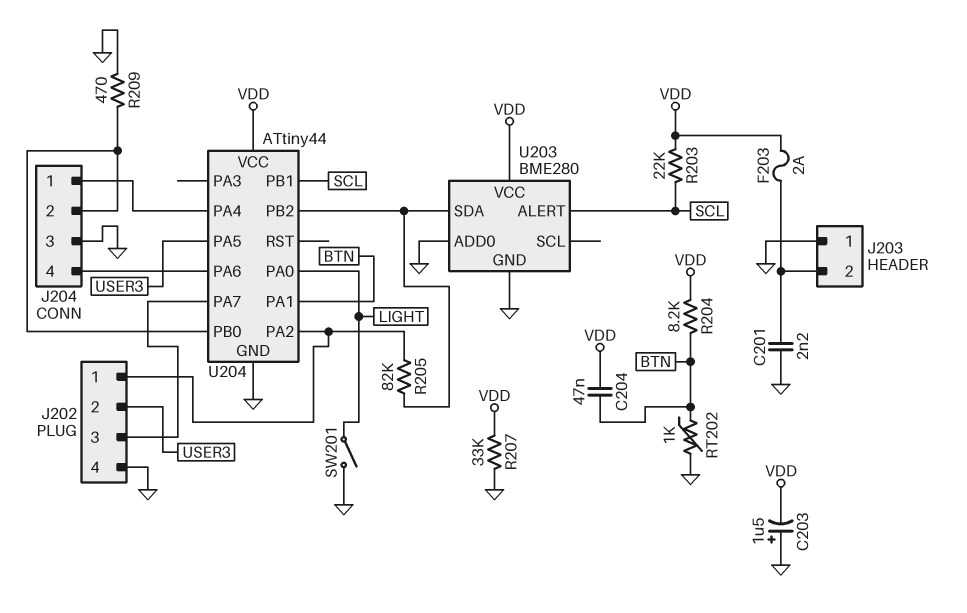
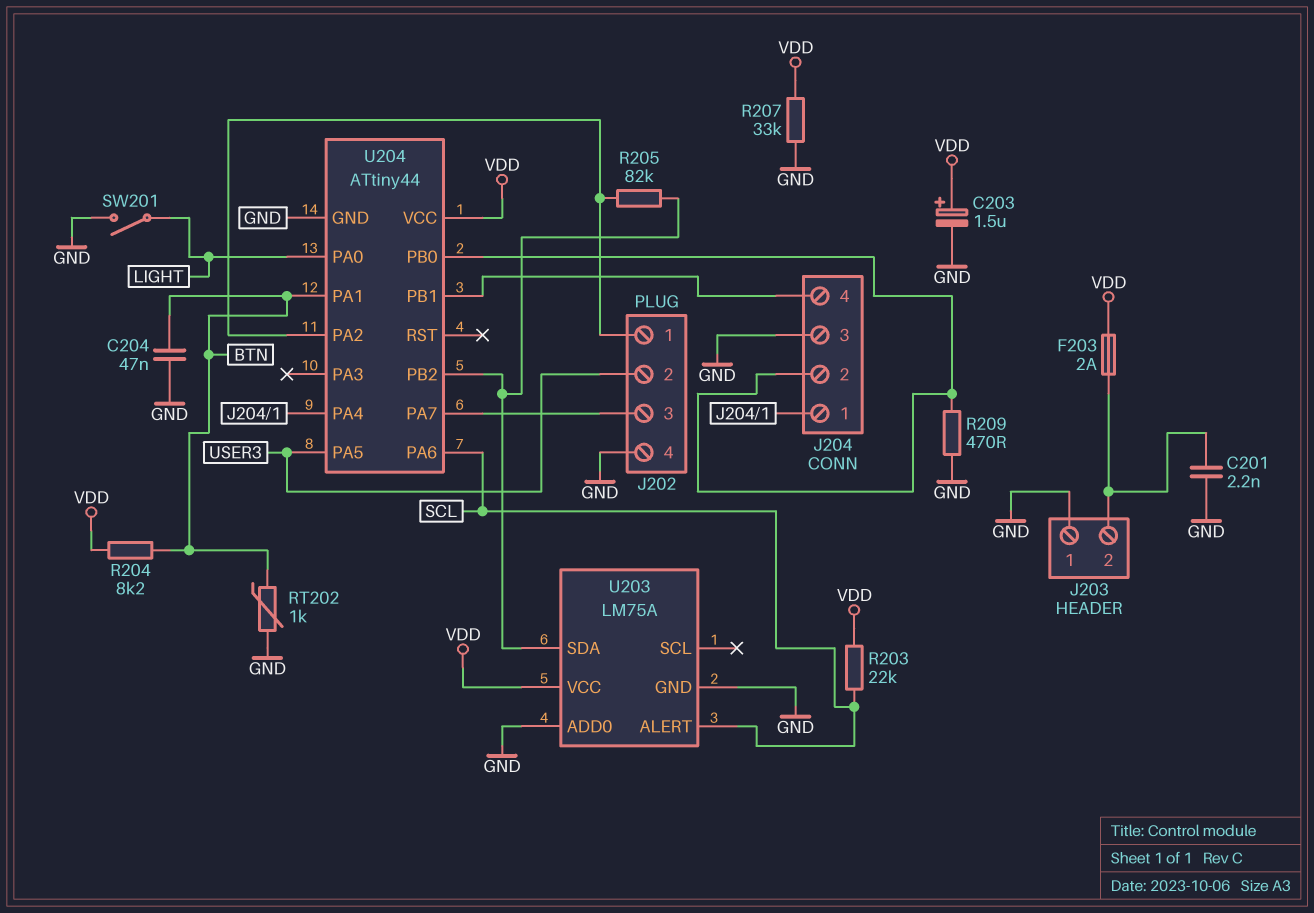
C203: 1.5uF (plus GND, minus VDD) -> 1.5uF (plus VDD, minus GND)
C204: 47nF (BTN, VDD) -> 47nF (BTN, GND)
U203: BME280 -> LM75A
U204 pin PA6: J204/4 -> SCL
U204 pin PB1: SCL -> J204/4

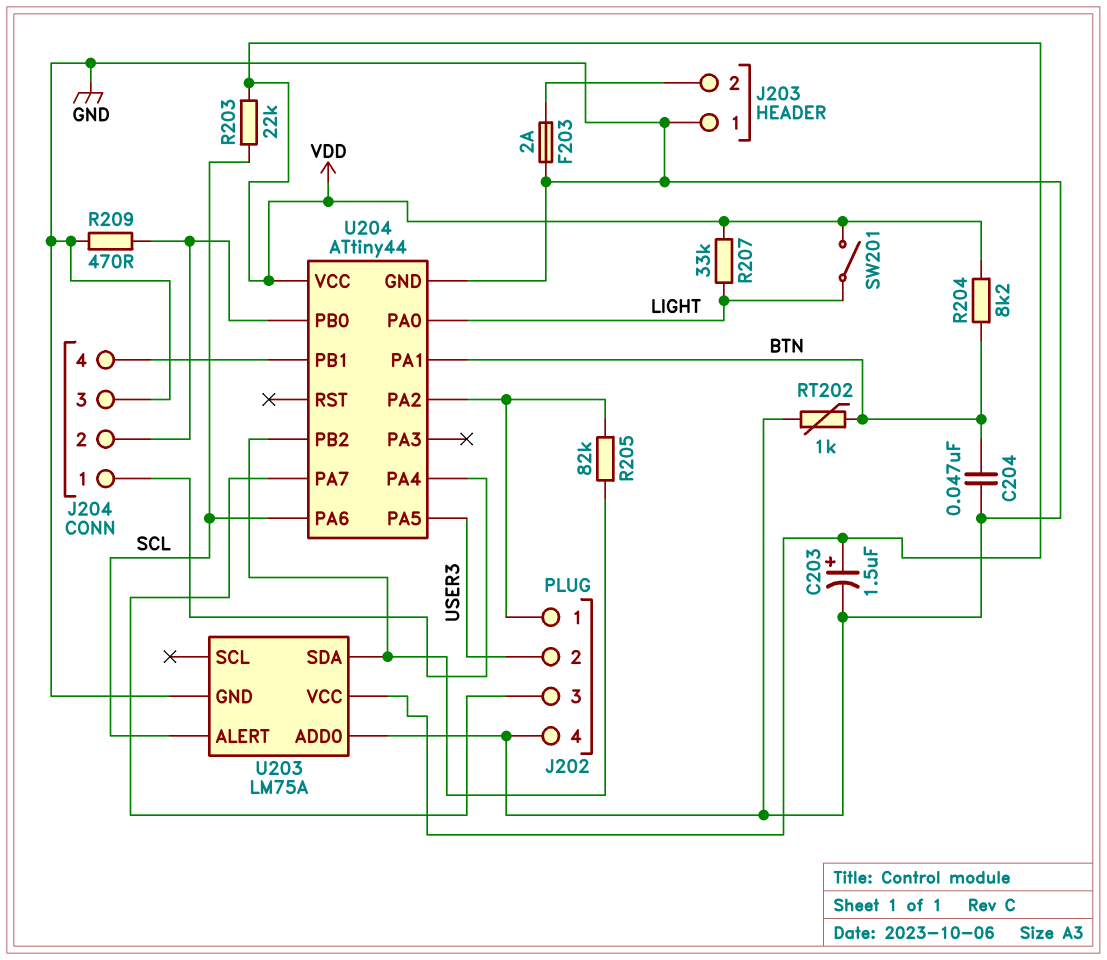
C201: 2.2nF (GND, J203/2) -> none
F203: 2A (J203/2, VDD) -> 2A (GND, J203/2)
R207: 33k (GND, VDD) -> 33k (LIGHT, VDD)
SW201: switch (GND, LIGHT) -> switch (LIGHT, VDD)

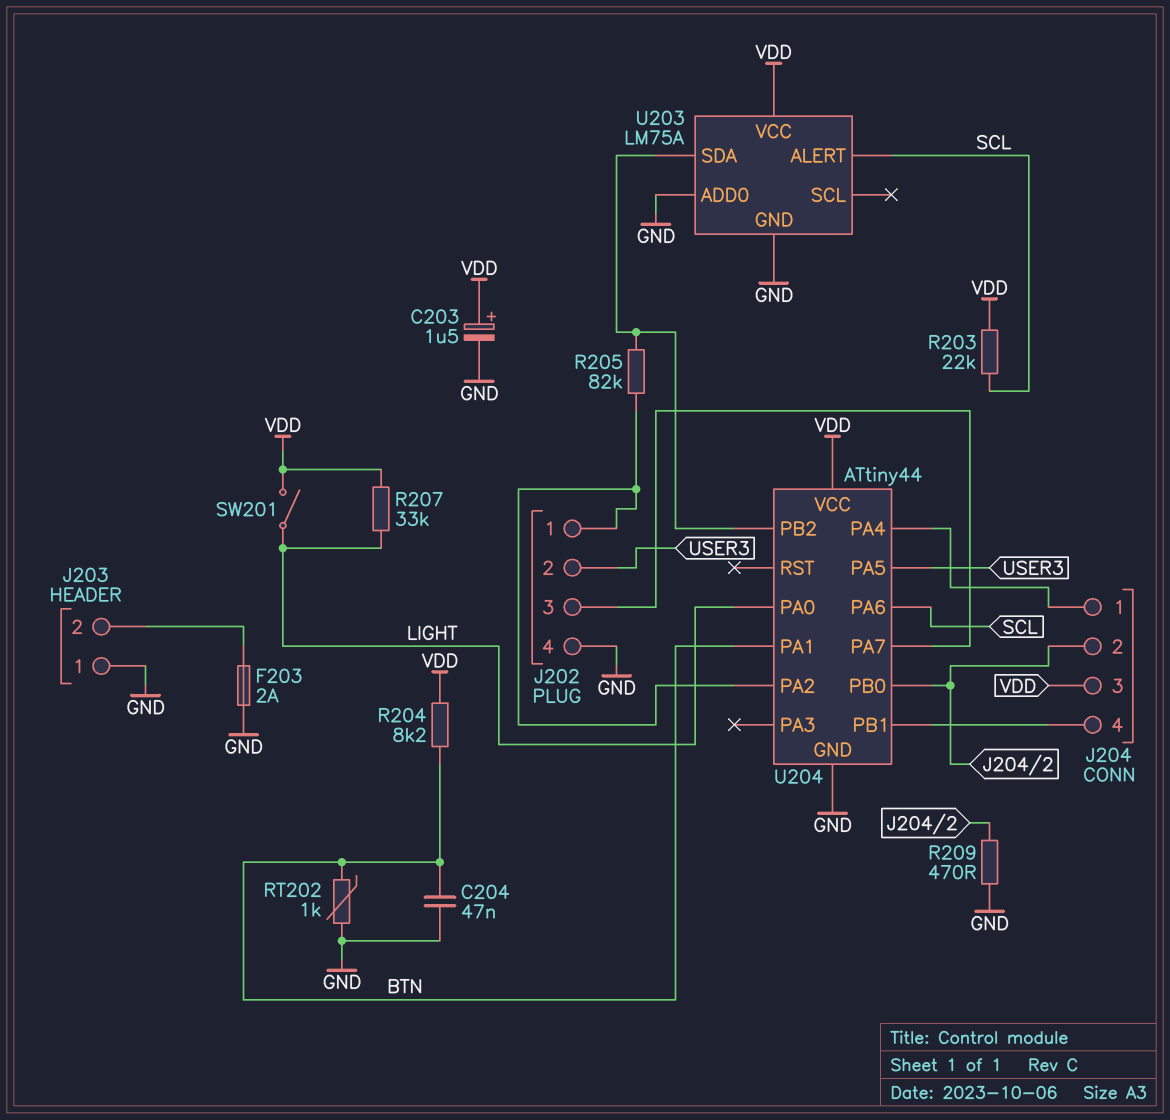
J204 pin 3: GND -> VDD

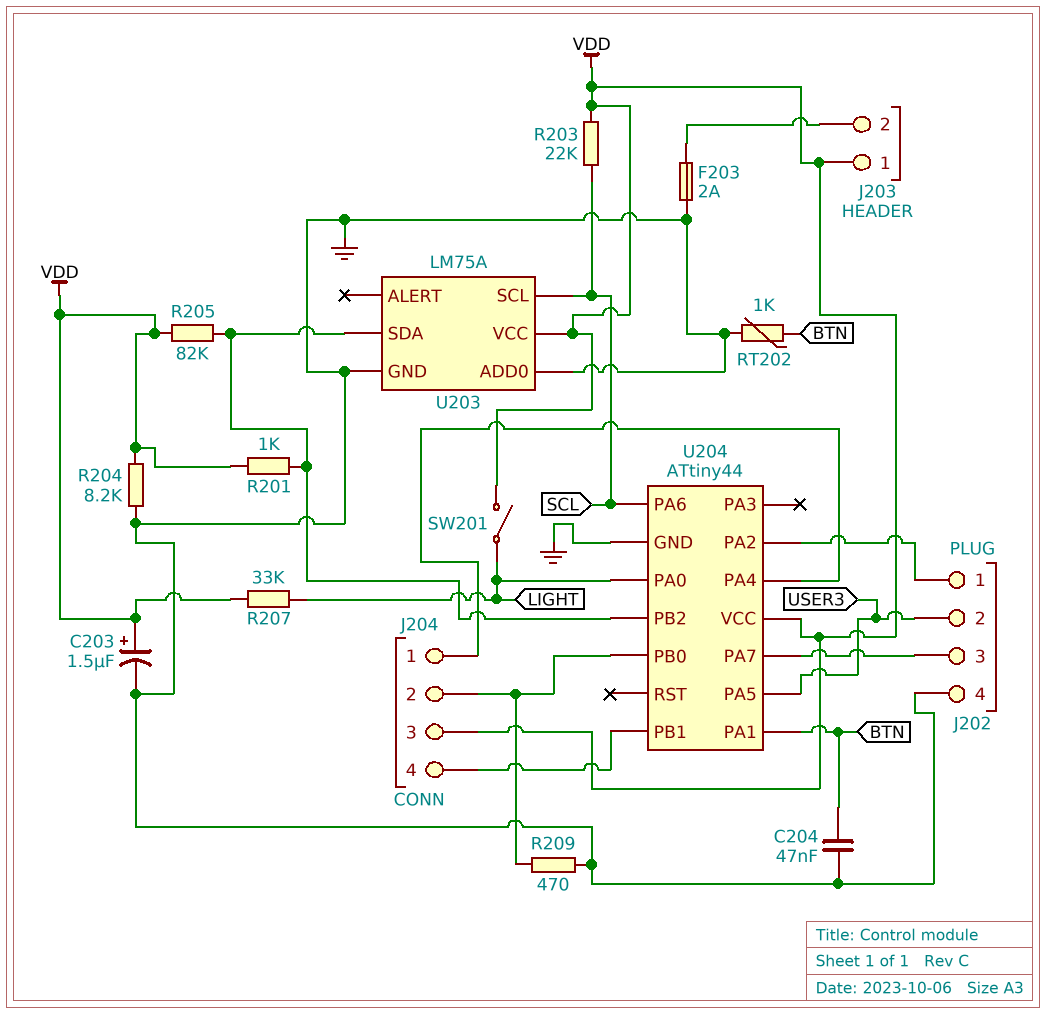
J203 pin 1: GND -> VDD
R201: none -> 1k (U203/SDA, VDD)
R204: 8.2k (BTN, VDD) -> 8.2k (GND, VDD)
R205: 82k (J202/1, U203/SDA) -> 82k (U203/SDA, VDD)
U203 pin ALERT: SCL -> none
U203 pin SCL: none -> SCL

